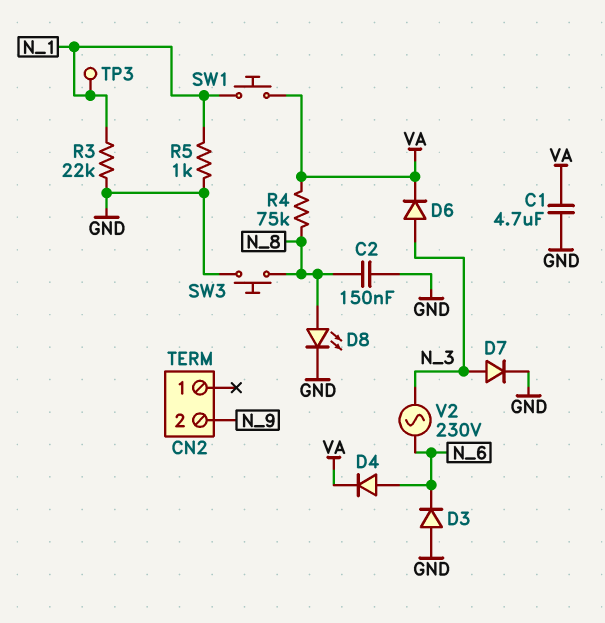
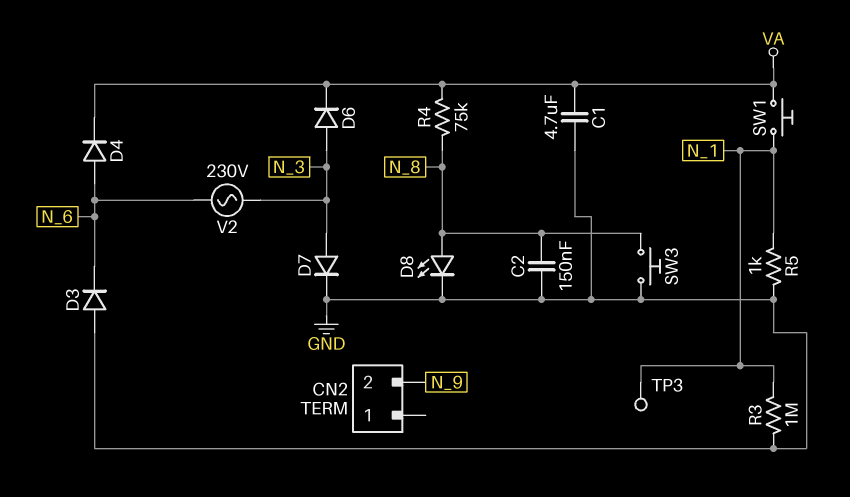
R3: 22k (GND, N_1) -> 1M (GND, N_1)

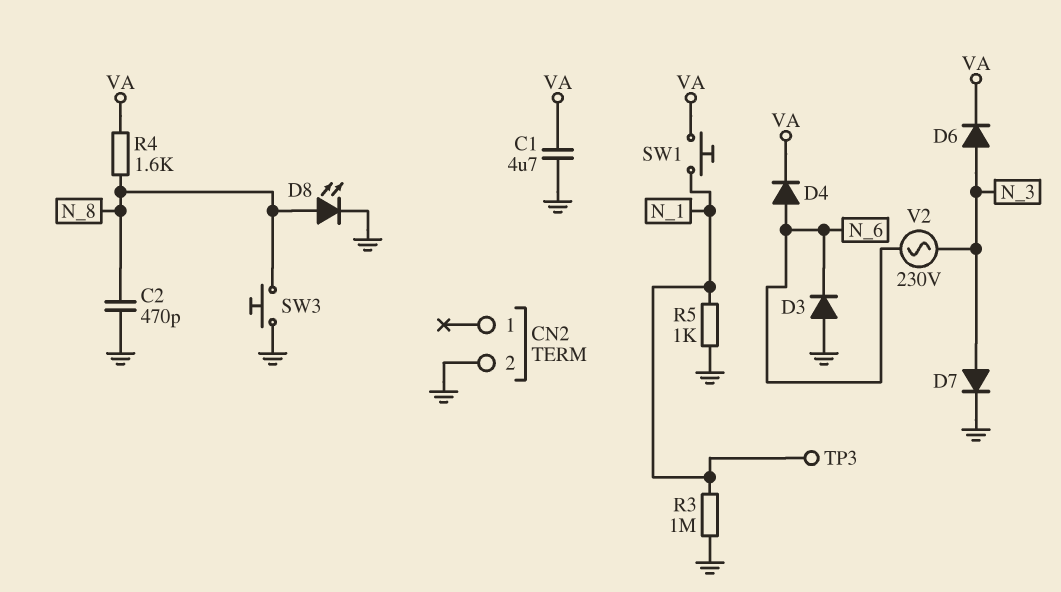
C2: 150nF (GND, N_8) -> 470pF (GND, N_8)
CN2 pin 2: N_9 -> GND
R4: 75k (N_8, VA) -> 1.6k (N_8, VA)

